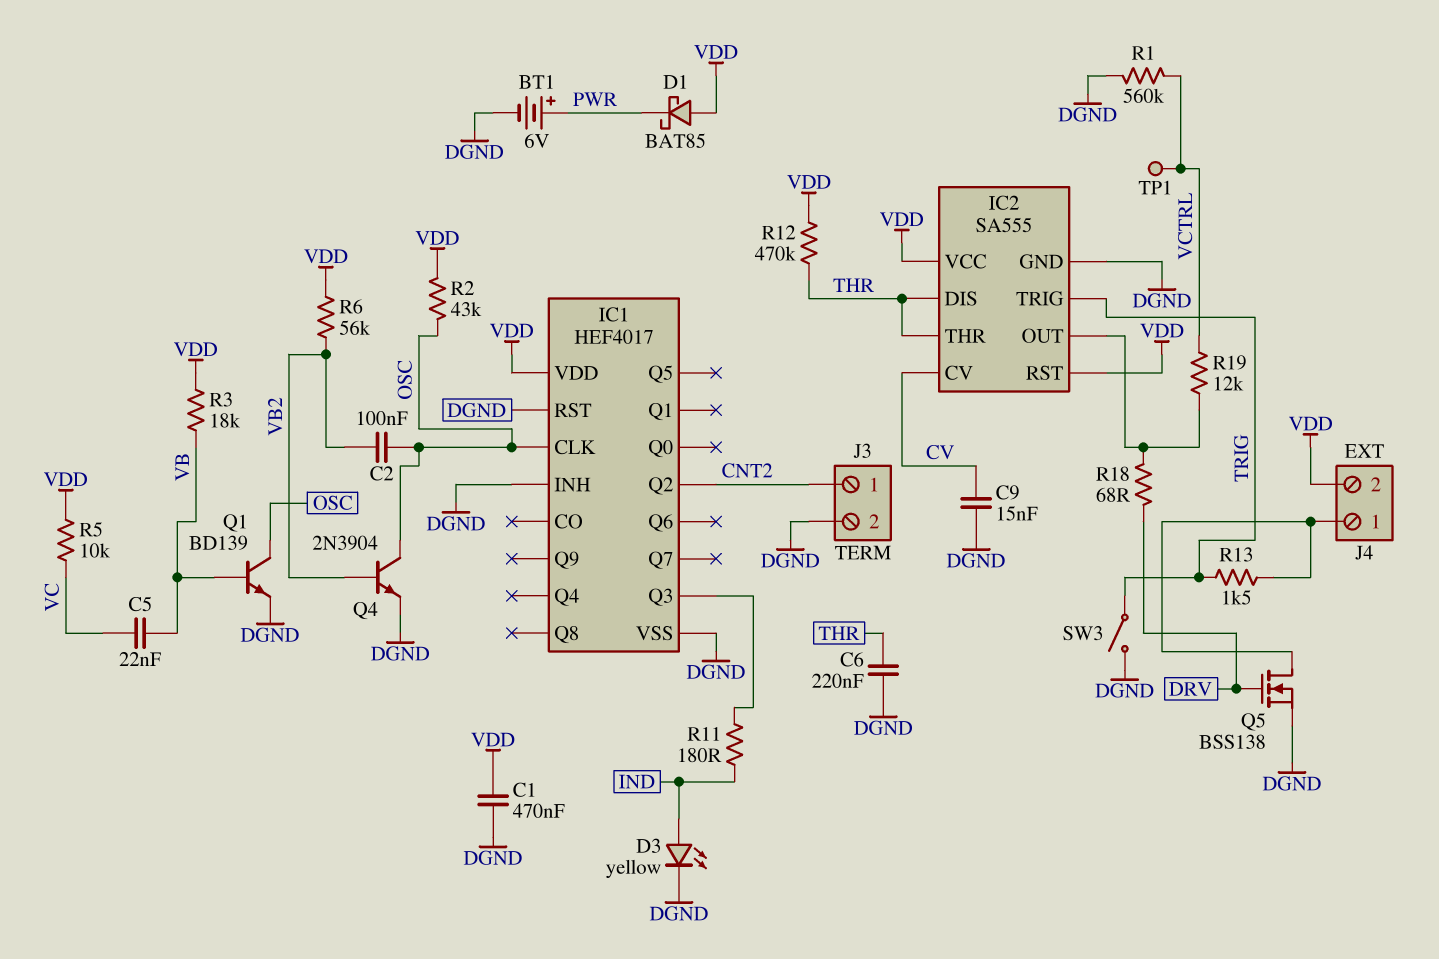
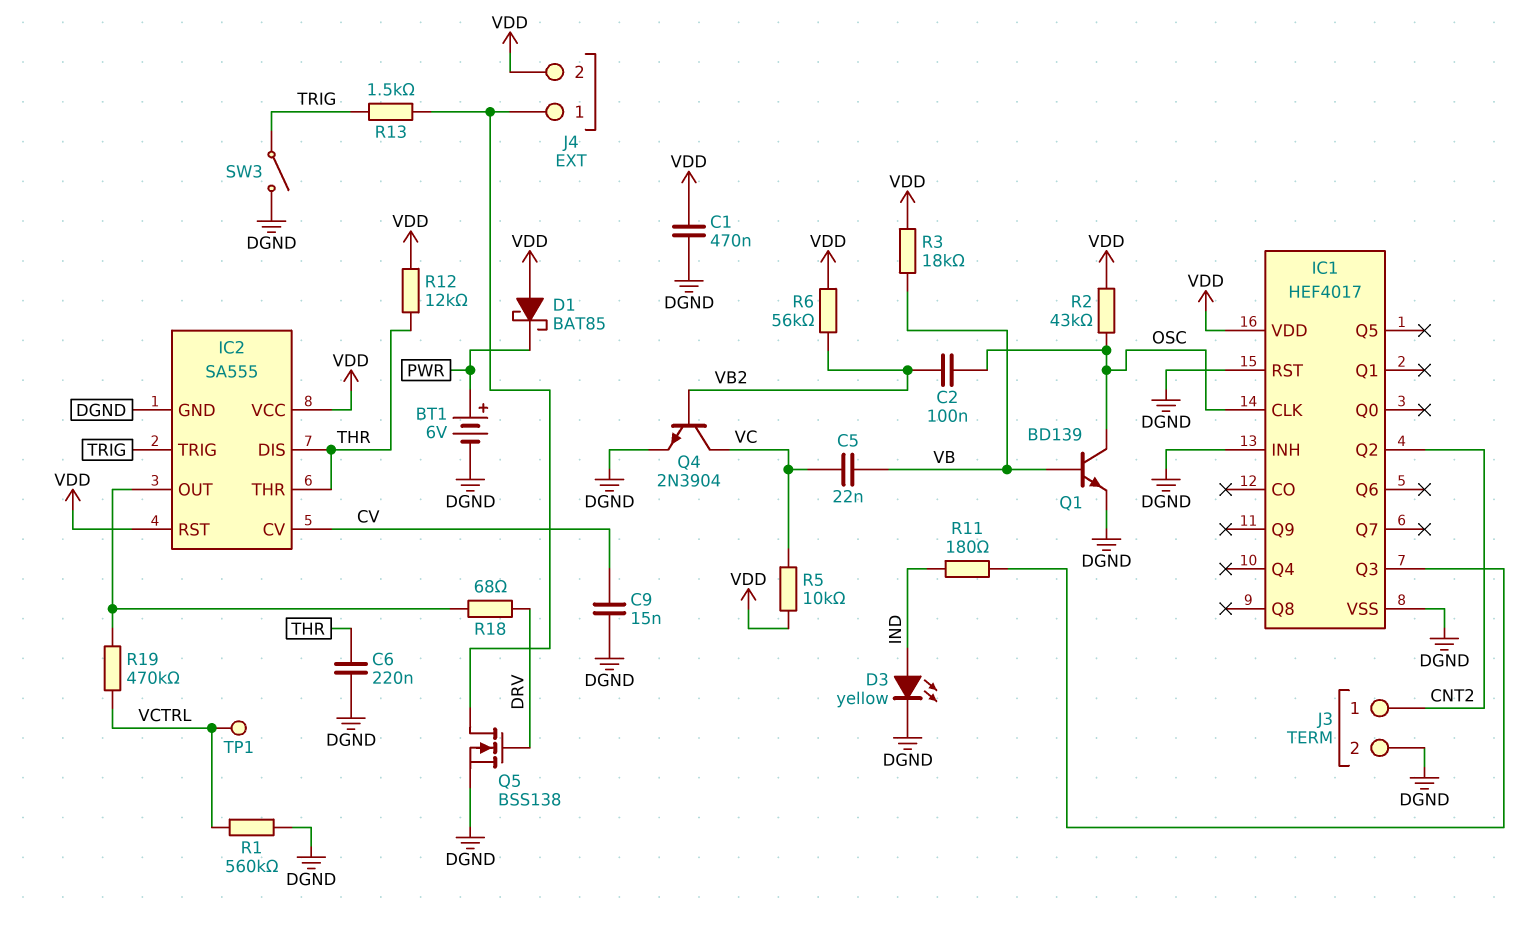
Q4: NPN 2N3904 (B VB2, C OSC, E DGND) -> NPN 2N3904 (B VB2, C VC, E DGND)
R12: 470k (THR, VDD) -> 12k (THR, VDD)
R19: 12k (IC2/OUT, VCTRL) -> 470k (IC2/OUT, VCTRL)

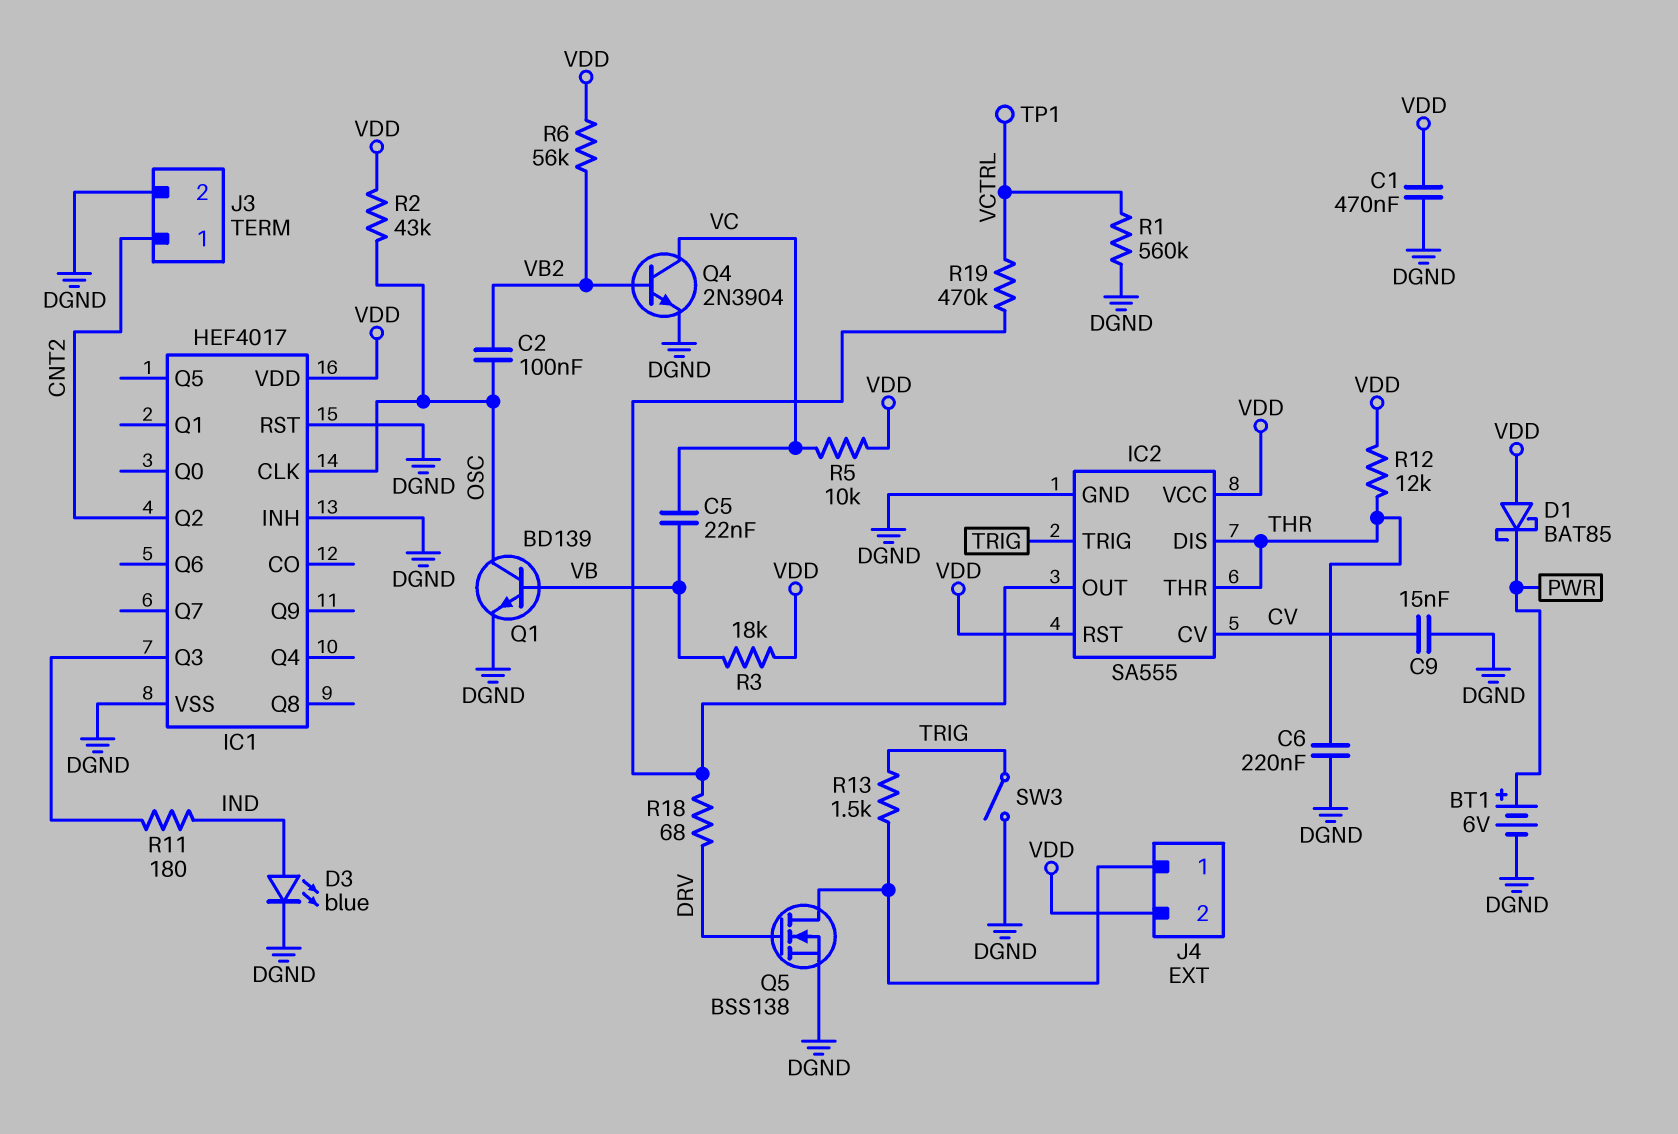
D3: LED yellow (A IND, K DGND) -> LED blue (A IND, K DGND)

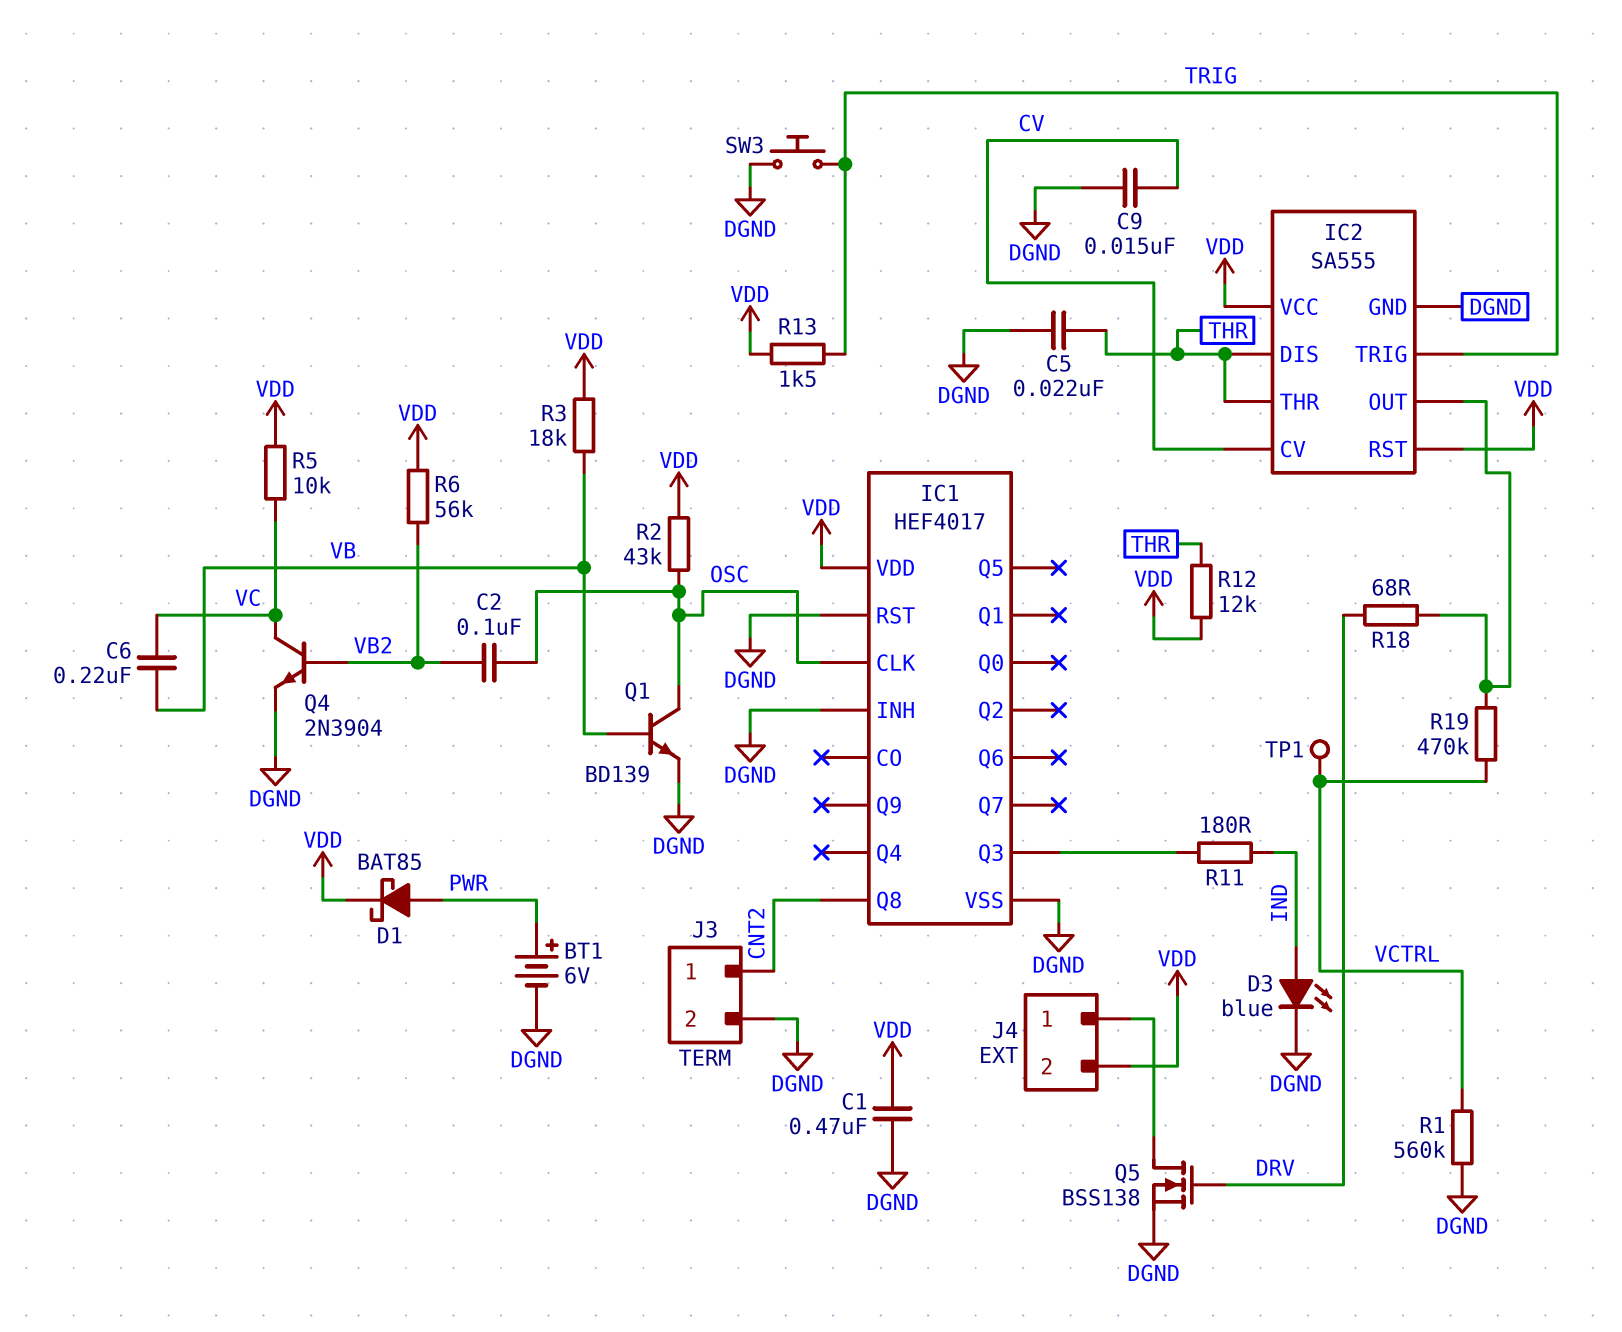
C5: 22nF (VB, VC) -> 22nF (DGND, THR)
C6: 220nF (DGND, THR) -> 220nF (VB, VC)
D1: schottky BAT85 (A VDD, K PWR) -> schottky BAT85 (A PWR, K VDD)
IC1 pin Q2: CNT2 -> none
IC1 pin Q8: none -> CNT2
R13: 1.5k (J4/1, TRIG) -> 1.5k (TRIG, VDD)
SW3: switch (DGND, TRIG) -> button (DGND, TRIG)

